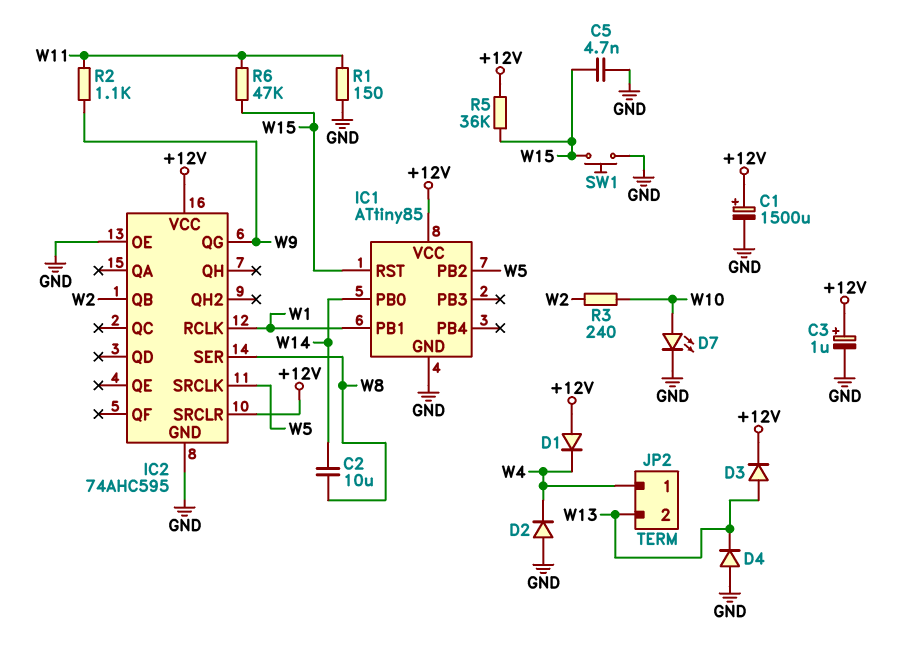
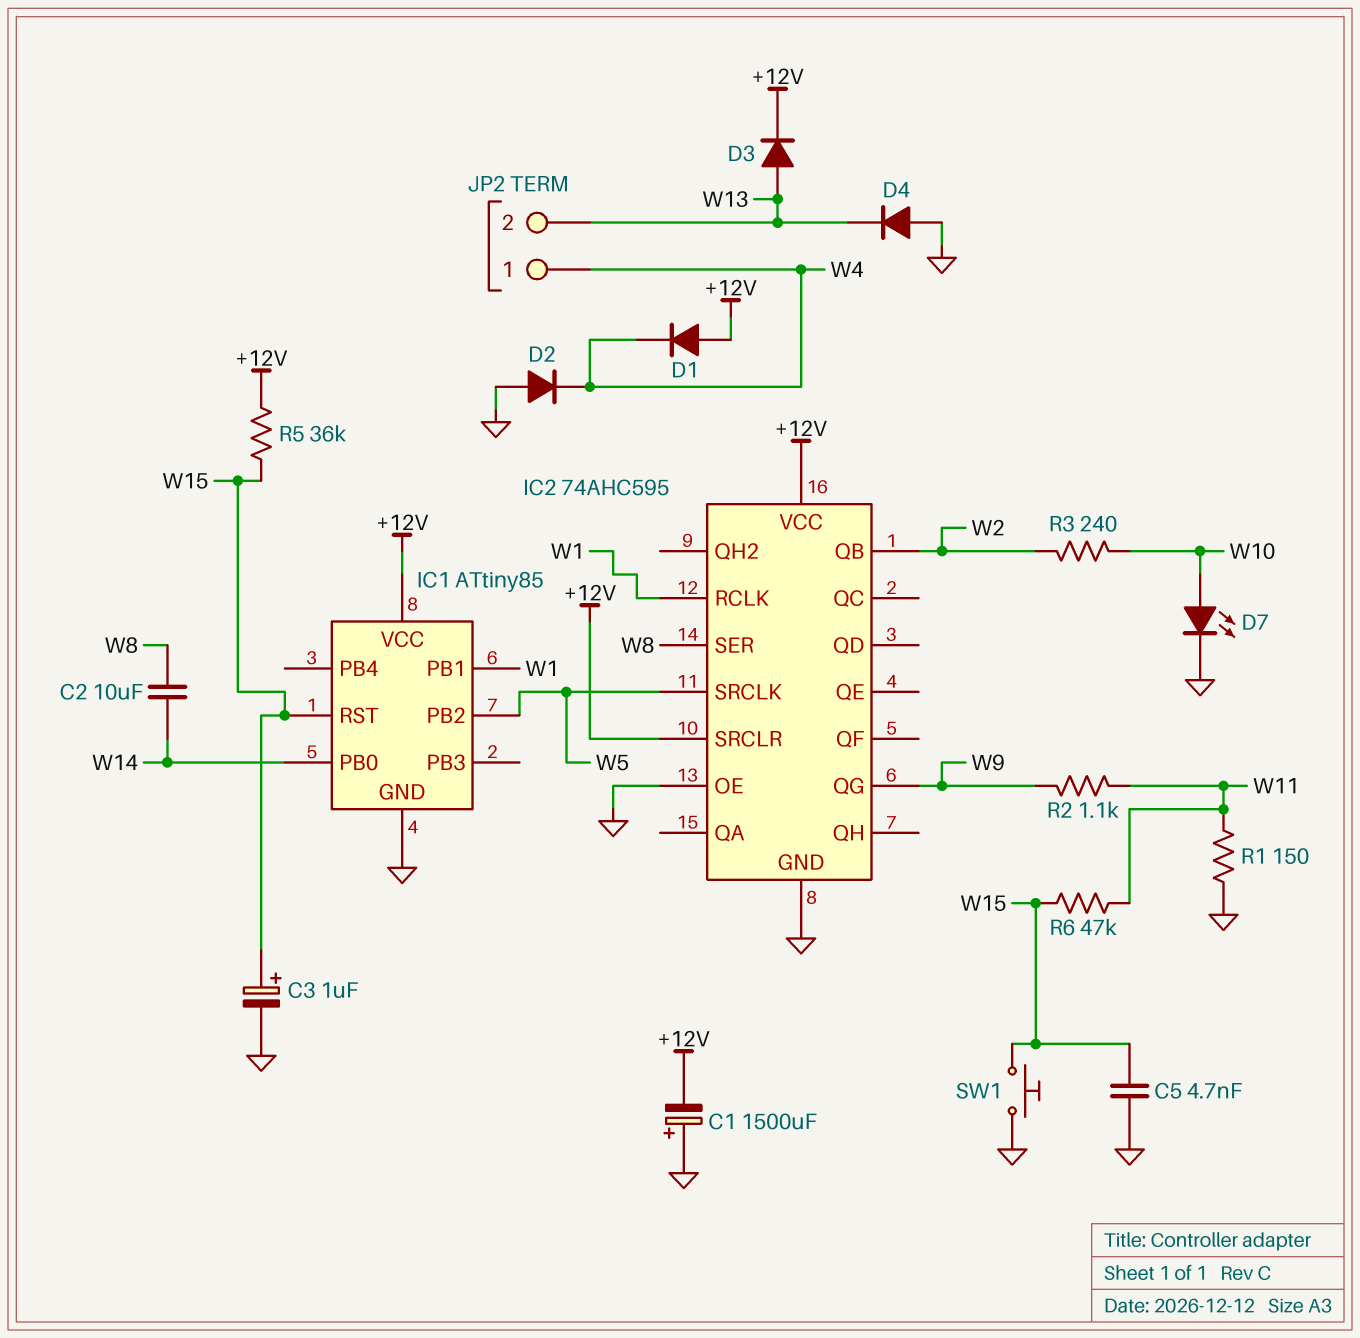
C1: 1500uF (plus +12V, minus GND) -> 1500uF (plus GND, minus +12V)
C3: 1uF (plus +12V, minus GND) -> 1uF (plus W15, minus GND)

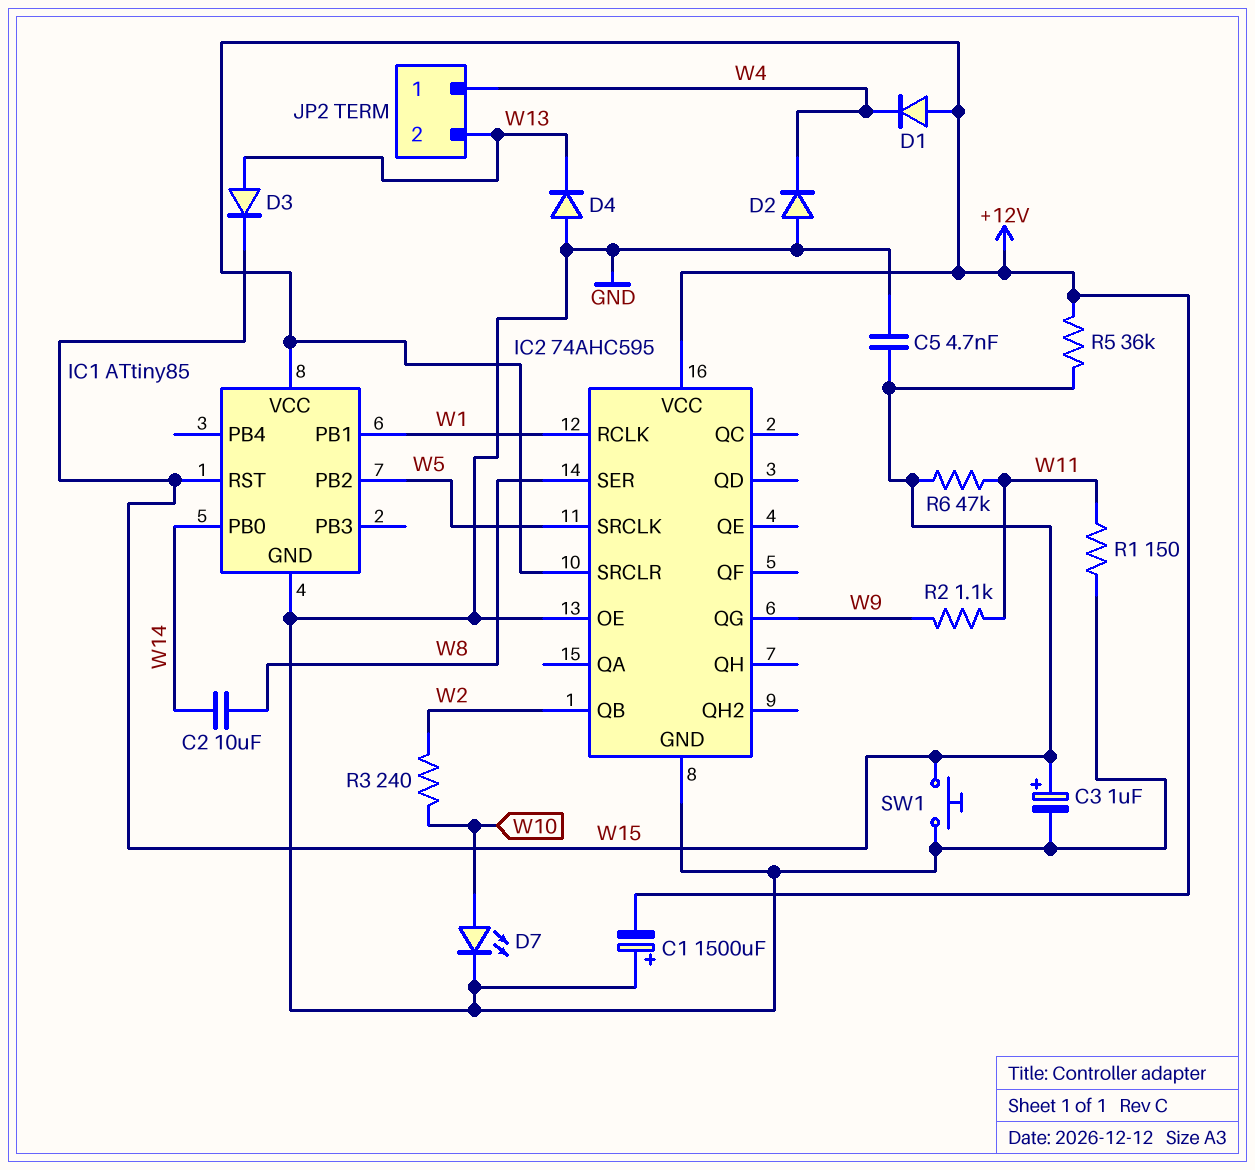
D3: diode (A W13, K +12V) -> diode (A W13, K W15)

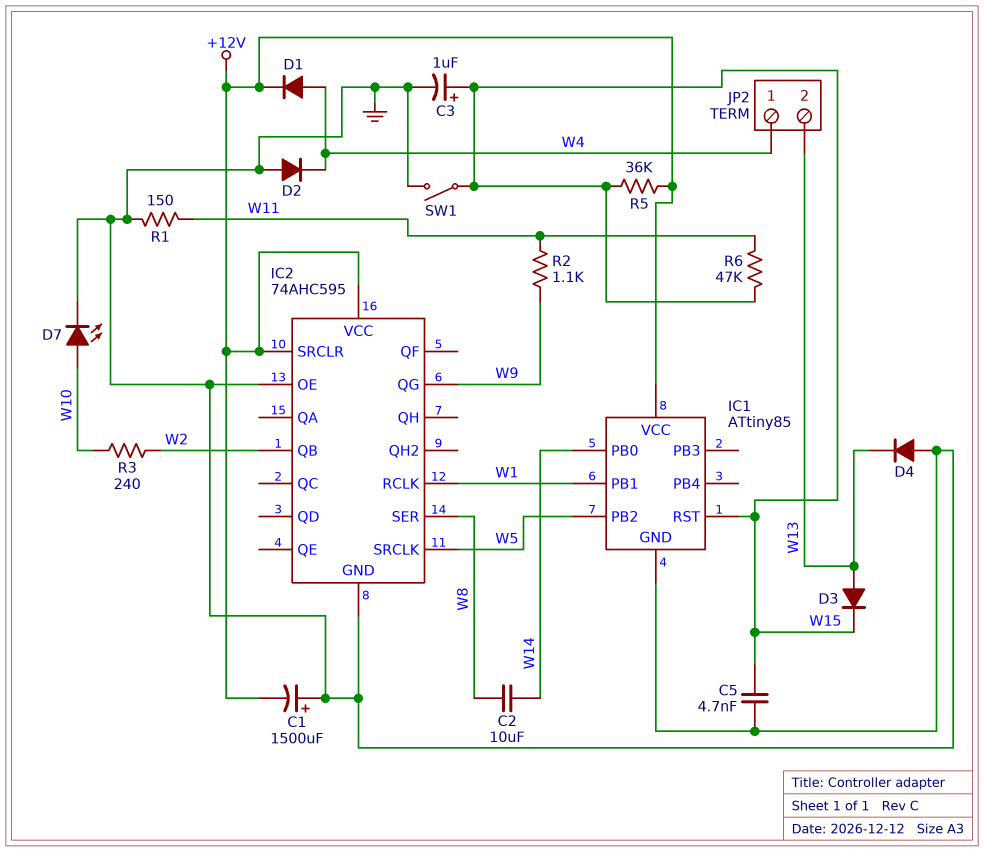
D1: diode (A +12V, K W4) -> diode (A W4, K +12V)
SW1: button (GND, W15) -> switch (GND, W15)

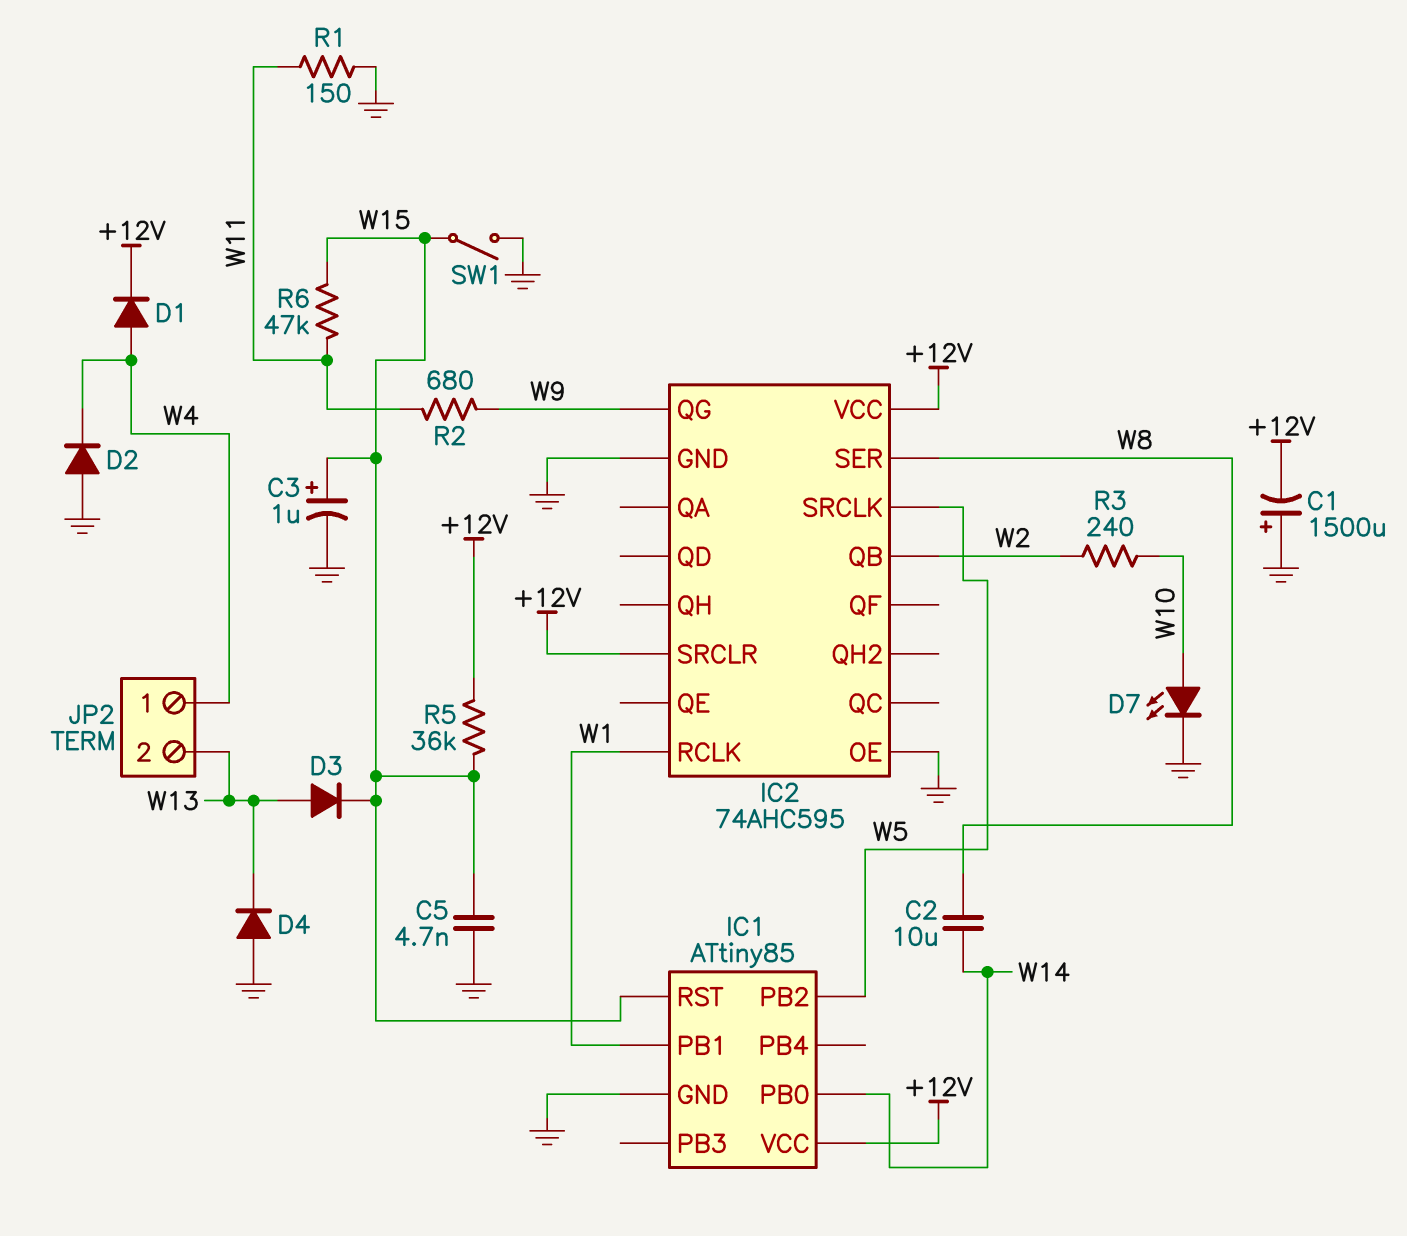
R2: 1.1k (W9, W11) -> 680 (W9, W11)

